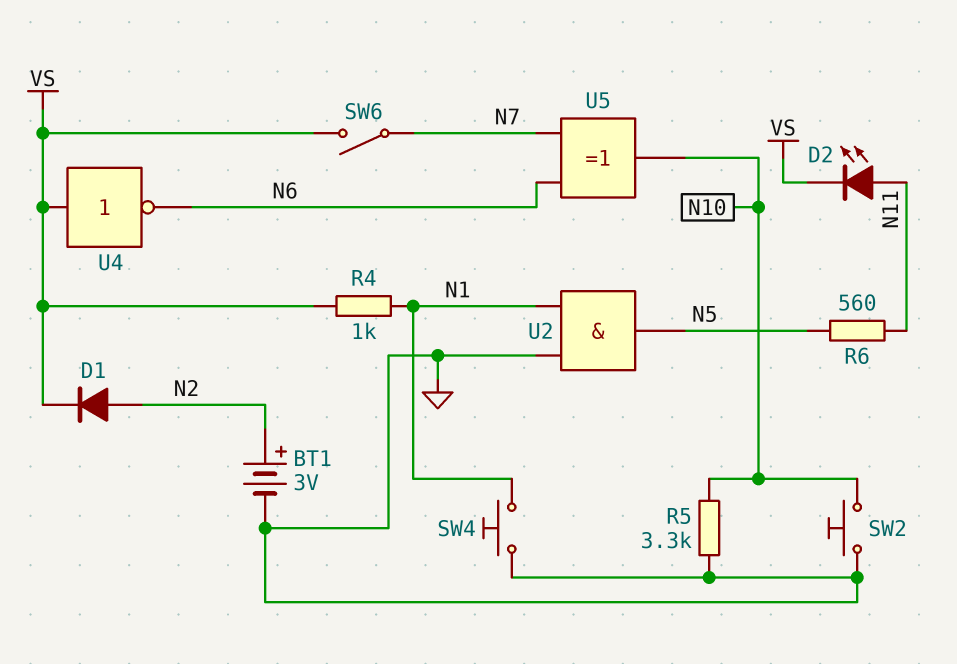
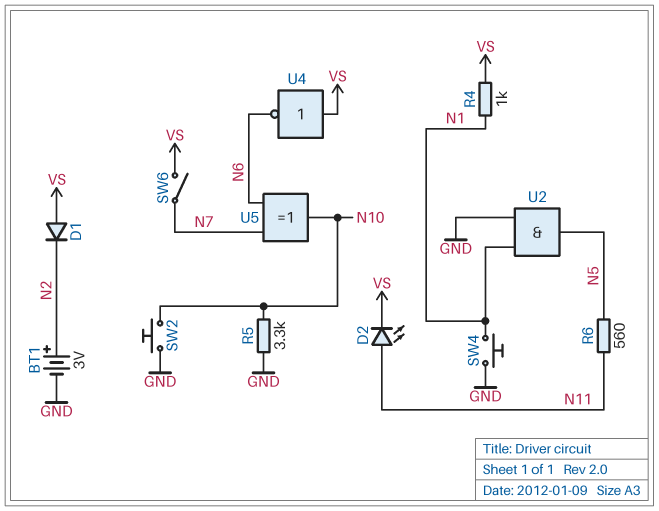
D1: diode (A N2, K VS) -> diode (A VS, K N2)

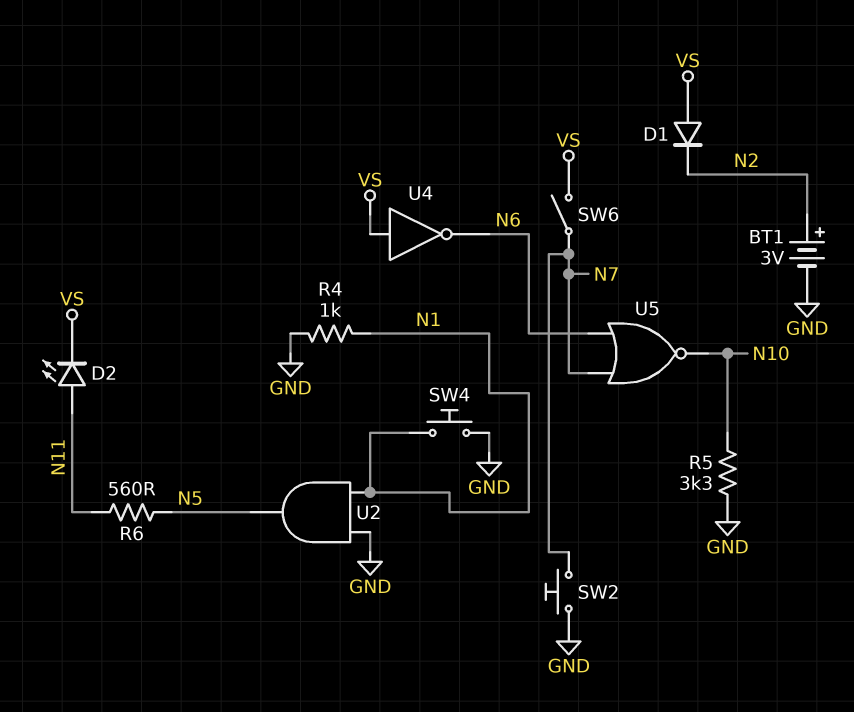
R4: 1k (N1, VS) -> 1k (GND, N1)
SW2: button (GND, N10) -> button (GND, N7)
U5: XOR (in N6, in N7, out N10) -> NOR (in N6, in N7, out N10)

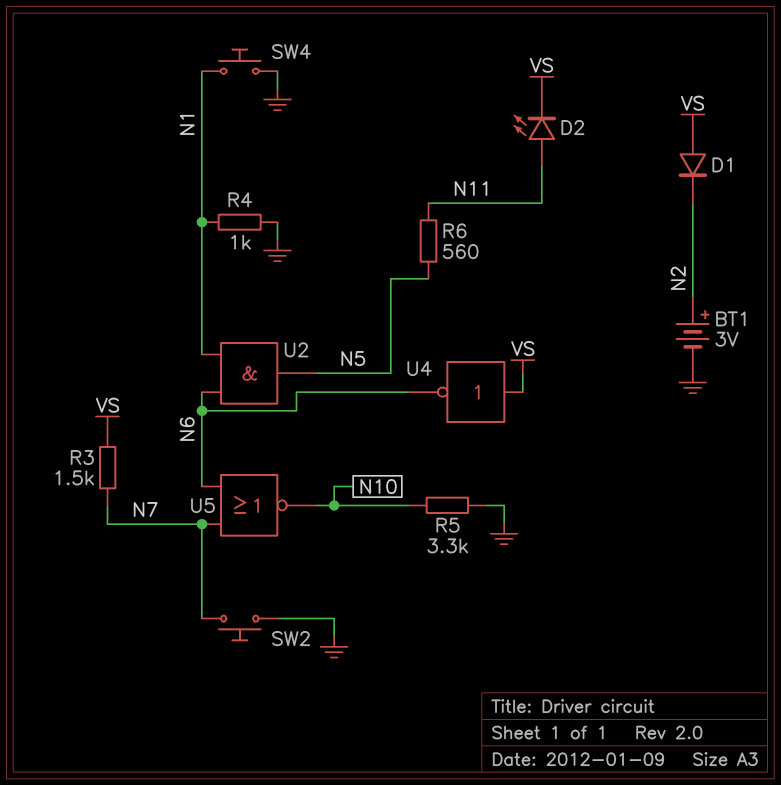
R3: none -> 1.5k (N7, VS)
SW6: switch (N7, VS) -> none
U2: AND (in GND, in N1, out N5) -> AND (in N1, in N6, out N5)

